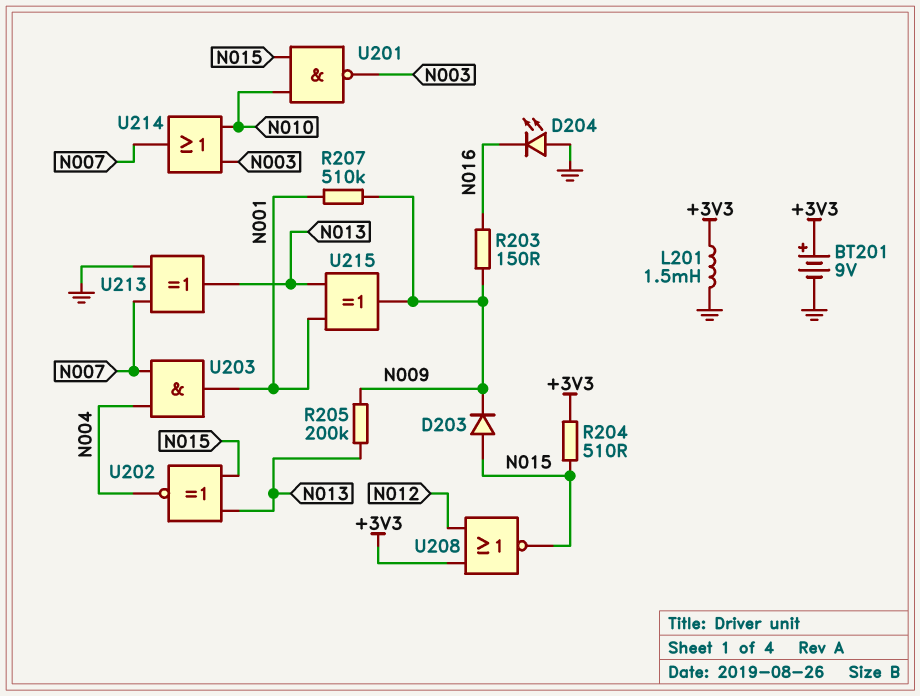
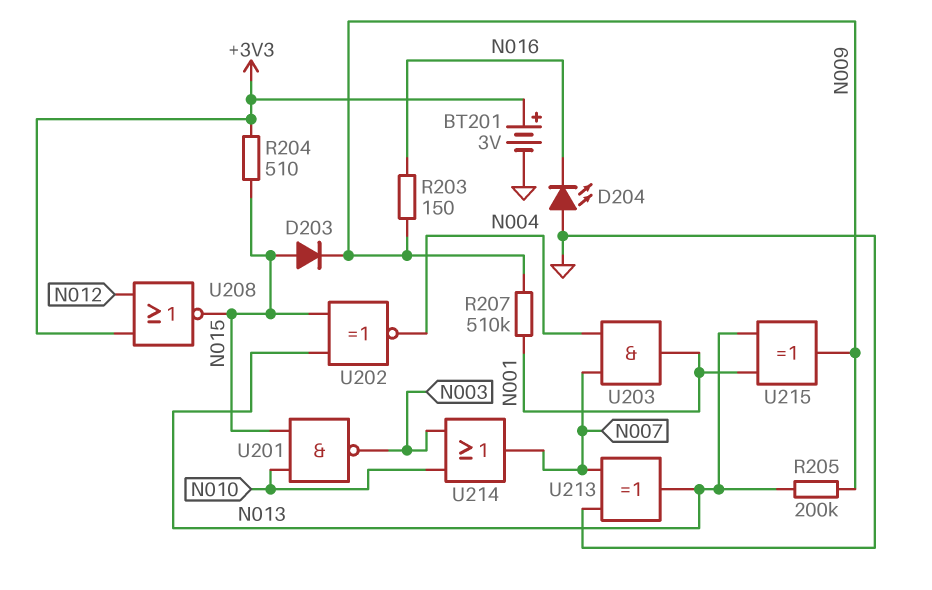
BT201: 9V (plus +3V3, minus GND) -> 3V (plus +3V3, minus GND)
L201: 1.5mH (+3V3, GND) -> none

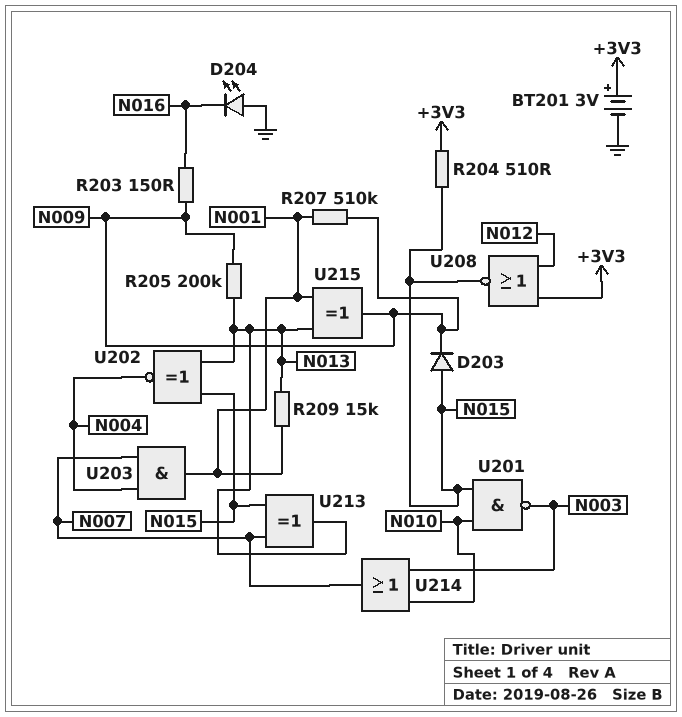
R209: none -> 15k (N001, N013)
U213: XOR (in GND, in N007, out N013) -> XOR (in N007, in N015, out N013)

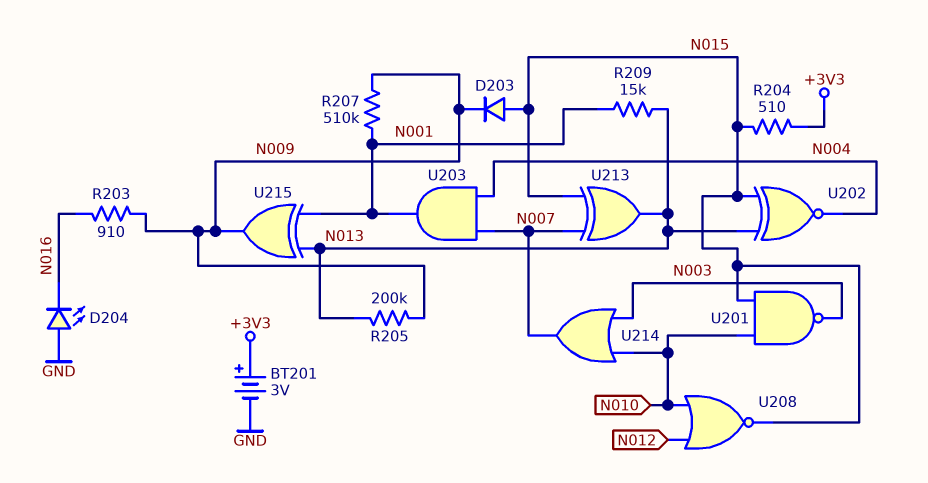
R203: 150 (N009, N016) -> 910 (N009, N016)
U208: NOR (in +3V3, in N012, out N015) -> NOR (in N010, in N012, out N015)

